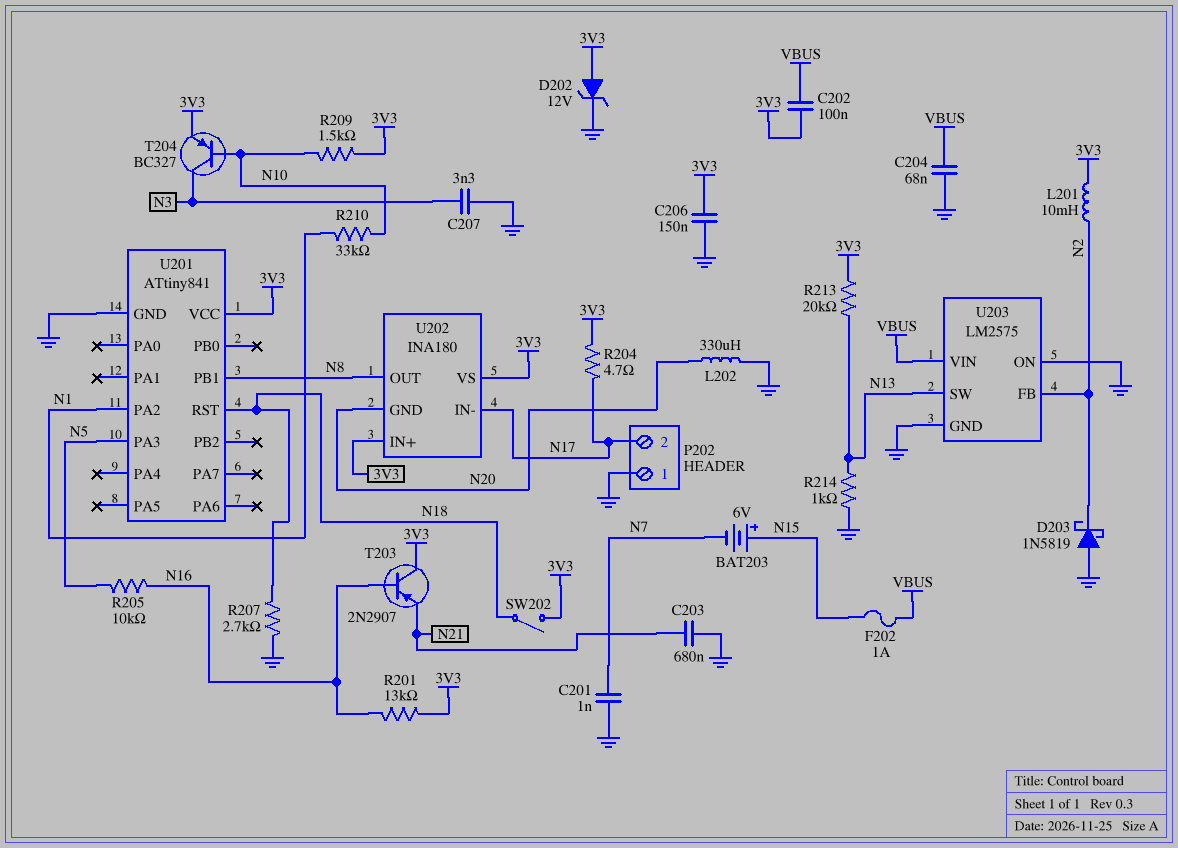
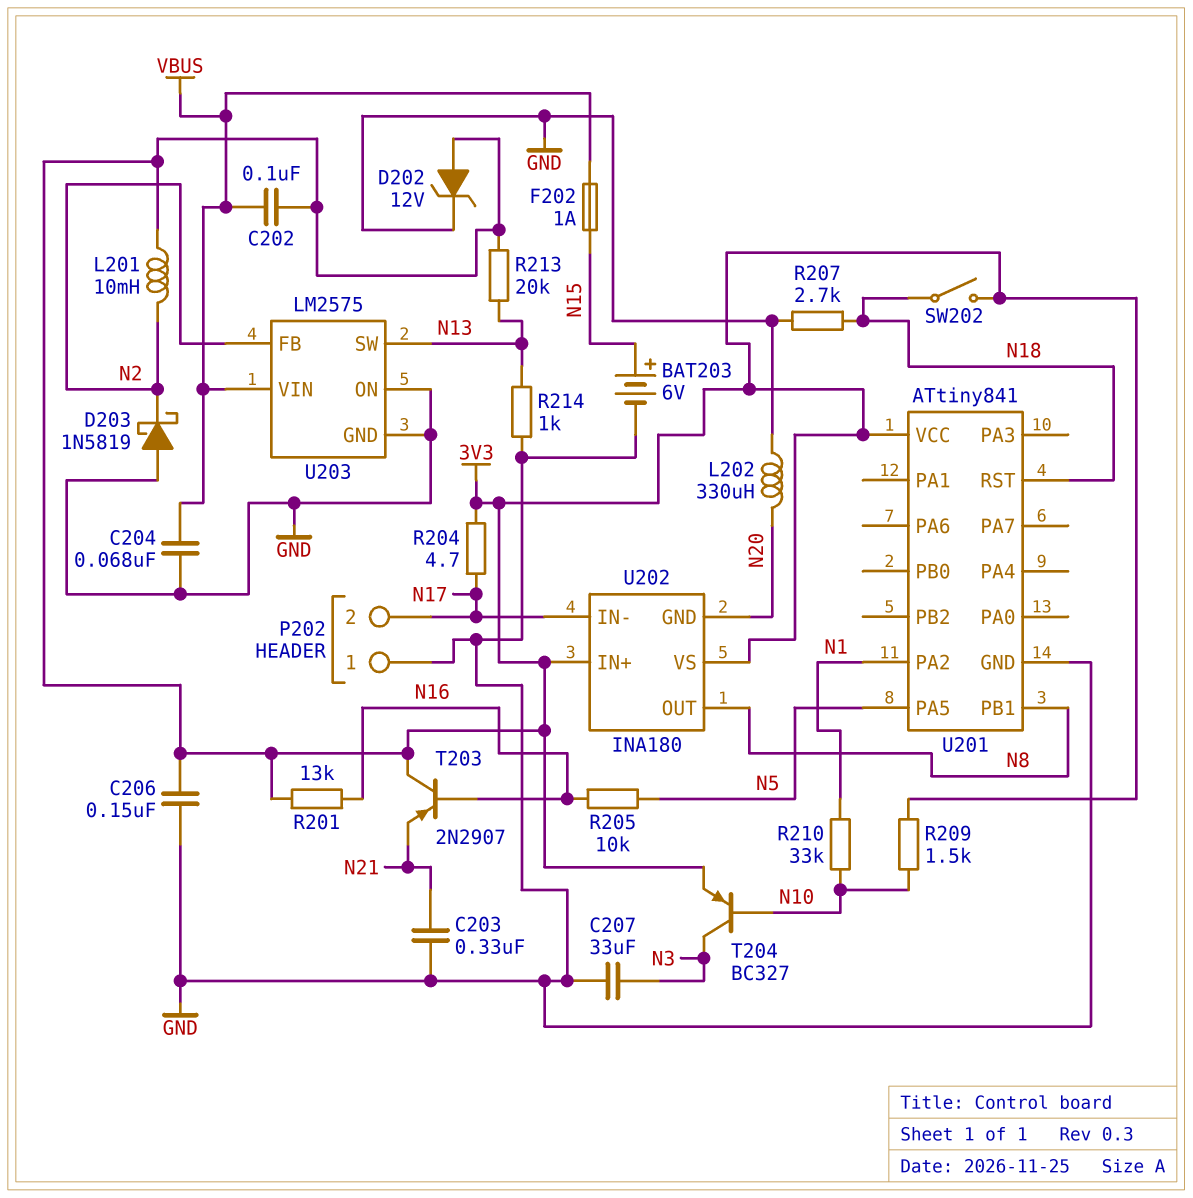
BAT203: 6V (plus N15, minus N7) -> 6V (plus N15, minus GND)
C201: 1nF (GND, N7) -> none
C203: 680nF (GND, N21) -> 330nF (GND, N21)
C207: 3.3nF (GND, N3) -> 33uF (GND, N3)
U201 pin PA3: N5 -> none
U201 pin PA5: none -> N5

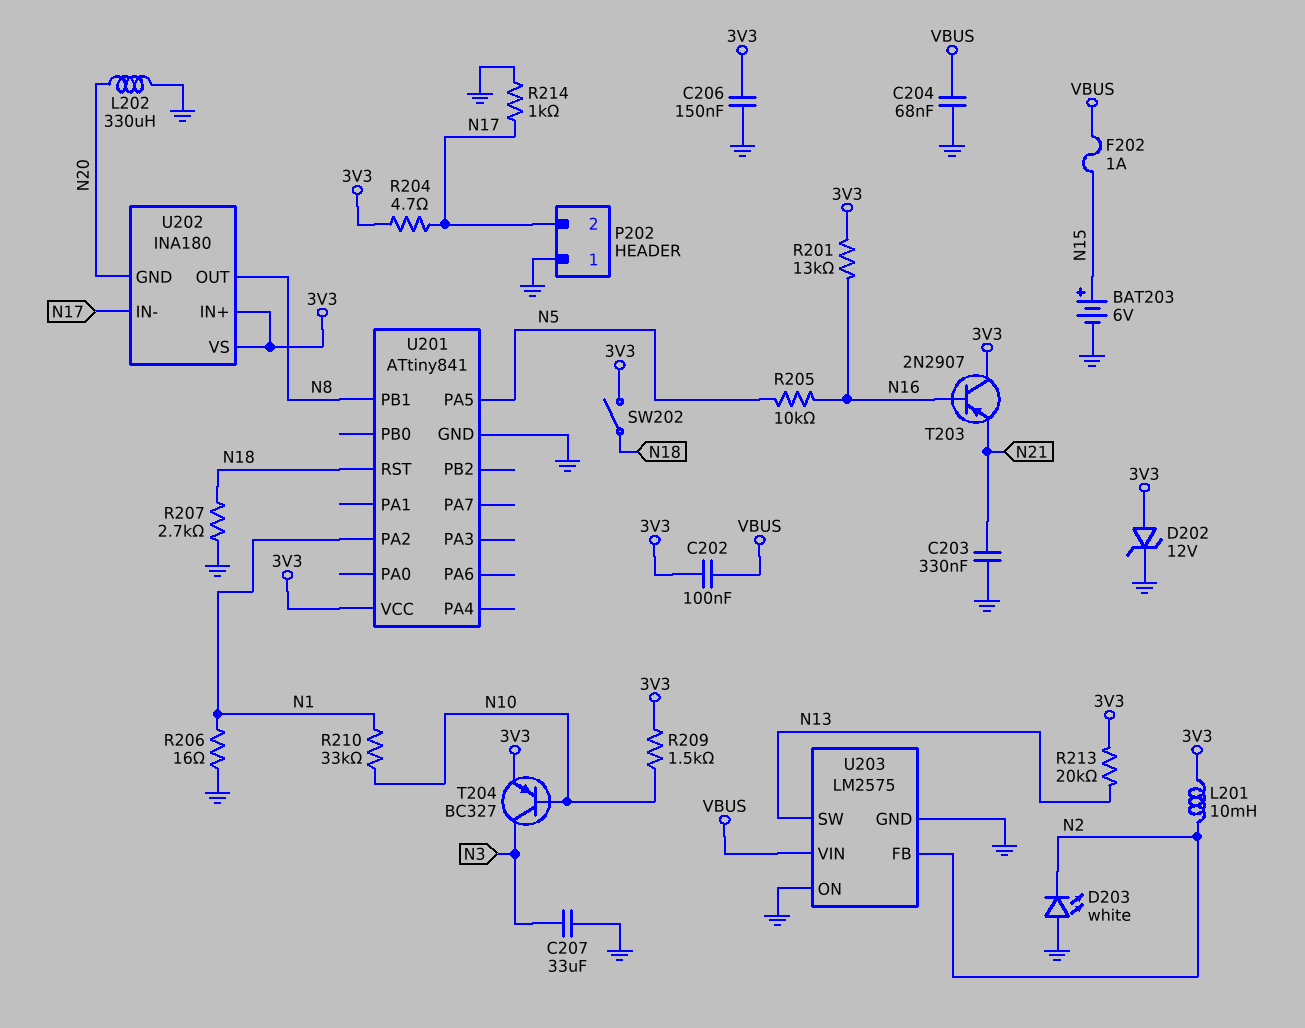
D203: schottky 1N5819 (A GND, K N2) -> LED white (A GND, K N2)
R206: none -> 16 (GND, N1)
R214: 1k (GND, N13) -> 1k (GND, N17)

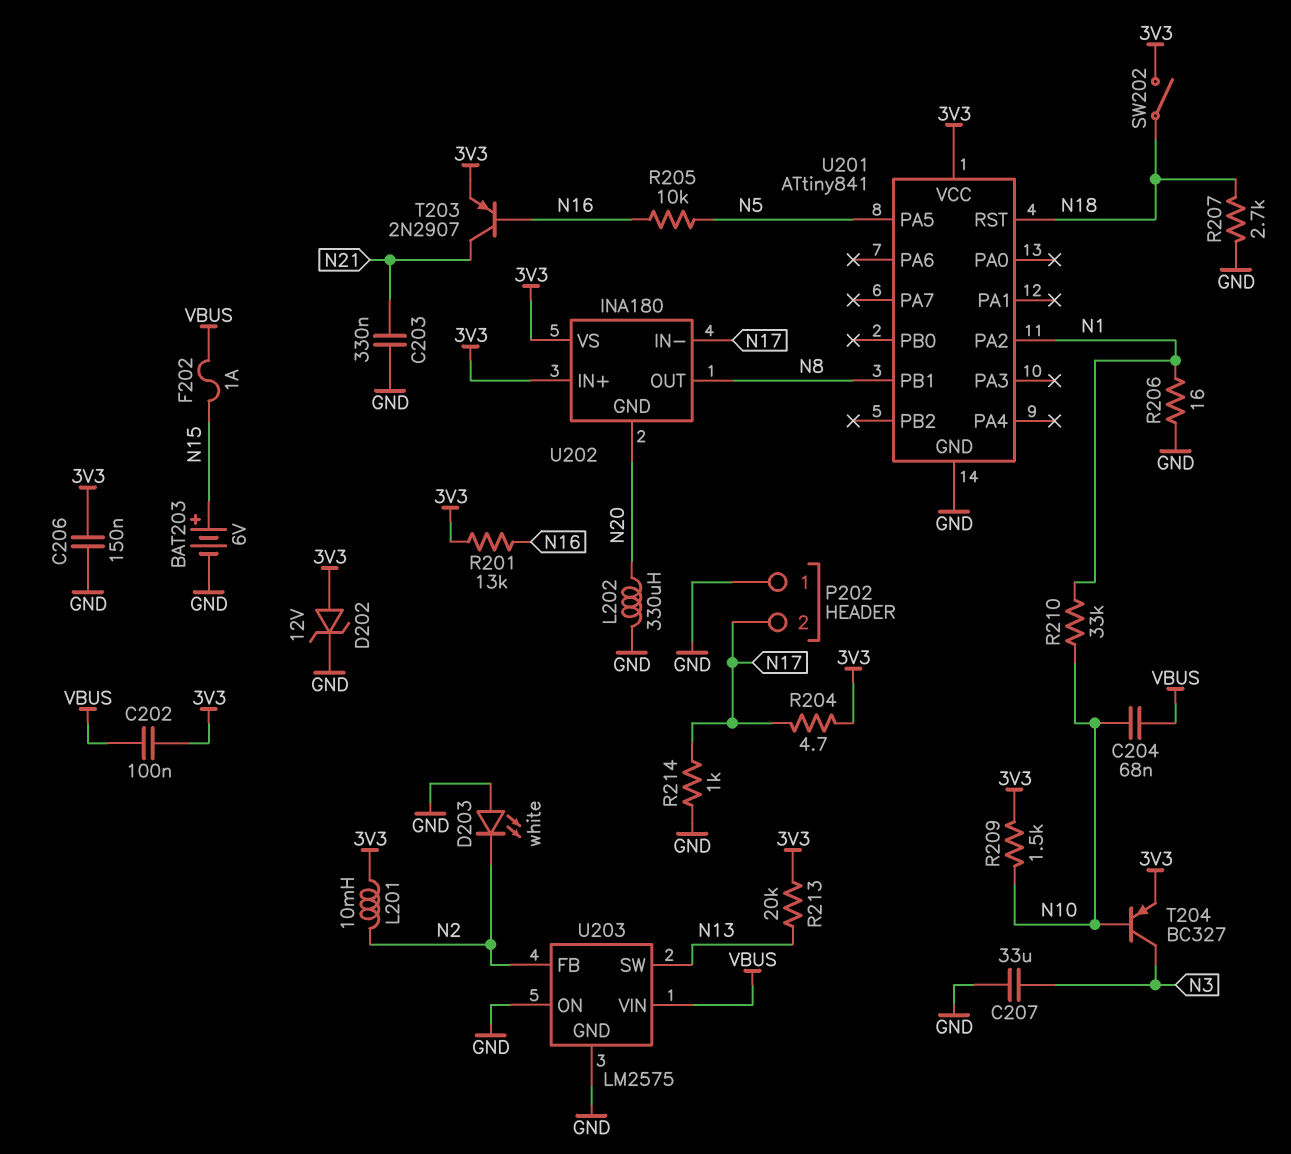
C204: 68nF (GND, VBUS) -> 68nF (N10, VBUS)
T203: PNP 2N2907 (B N16, C 3V3, E N21) -> PNP 2N2907 (B N16, C N21, E 3V3)

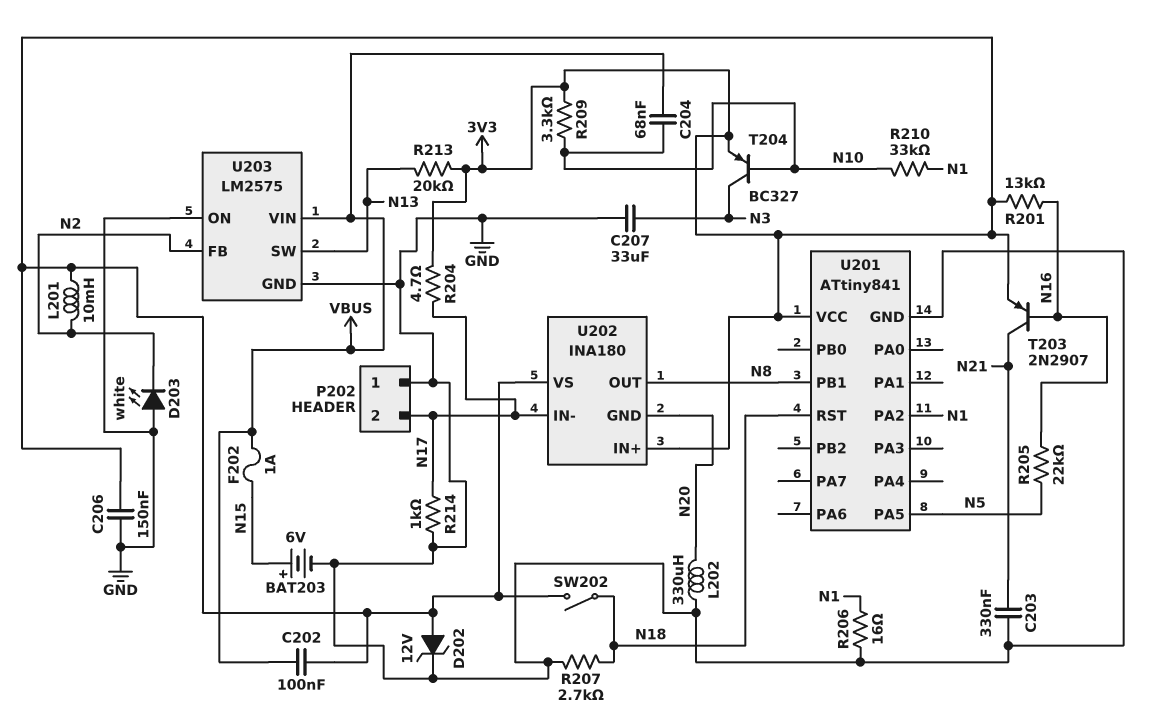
R205: 10k (N5, N16) -> 22k (N5, N16)
R209: 1.5k (3V3, N10) -> 3.3k (3V3, N10)

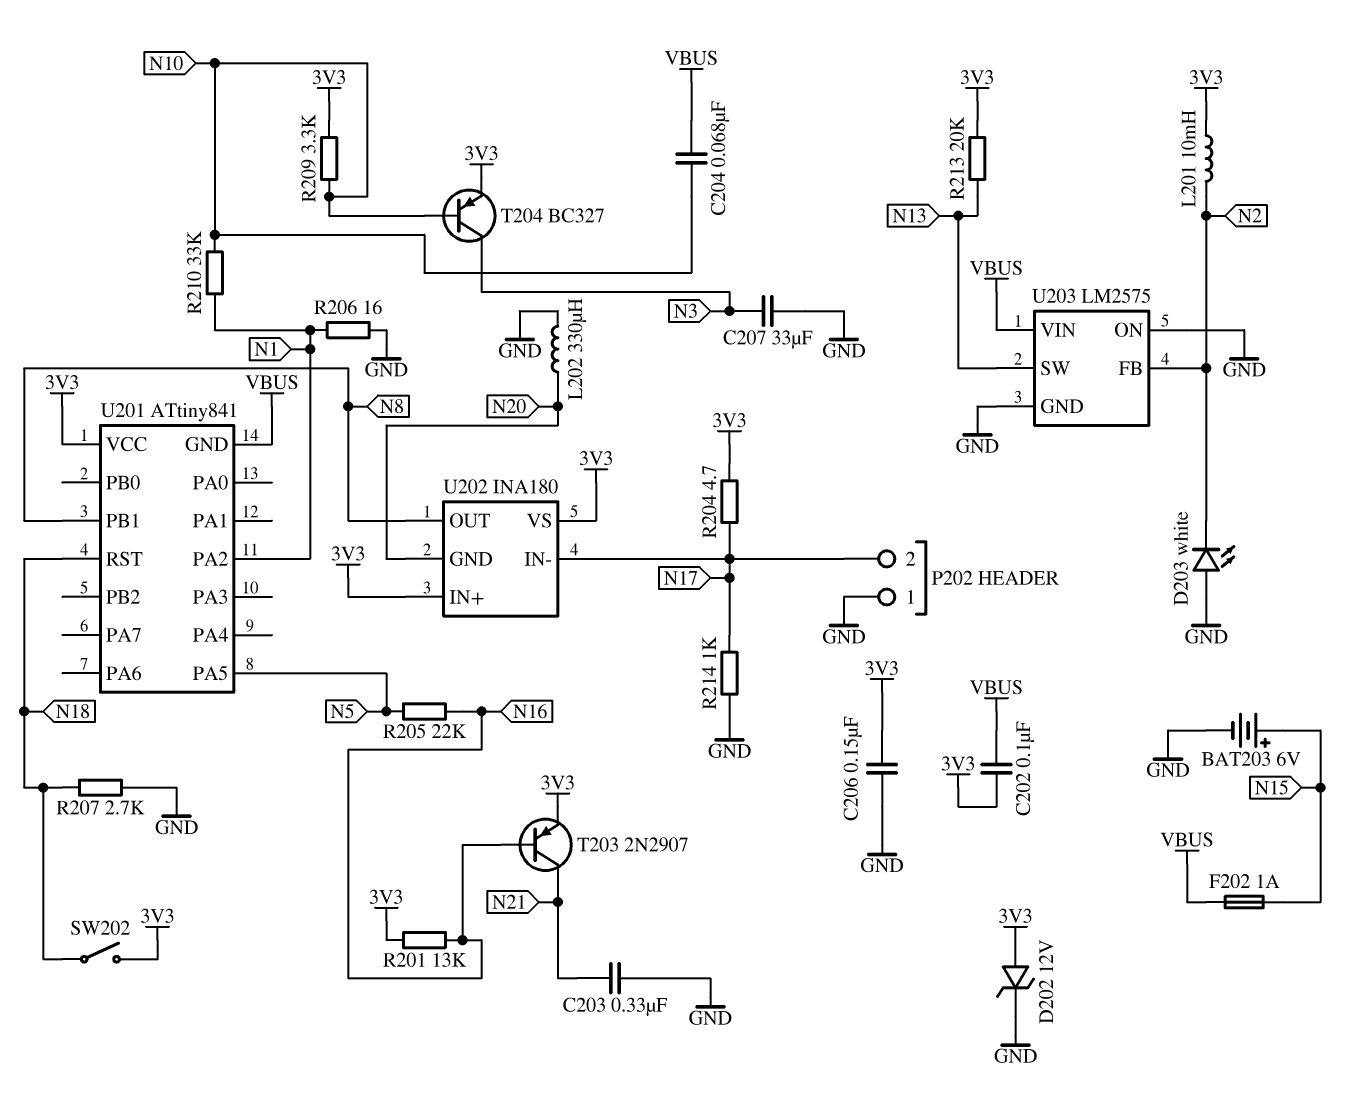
U201 pin GND: GND -> VBUS

